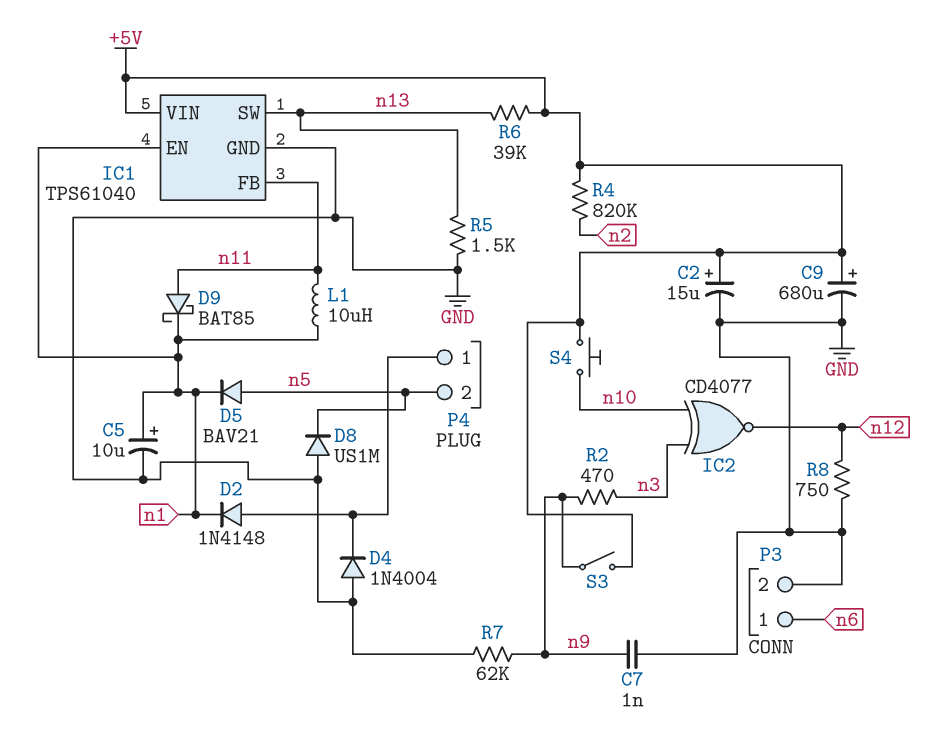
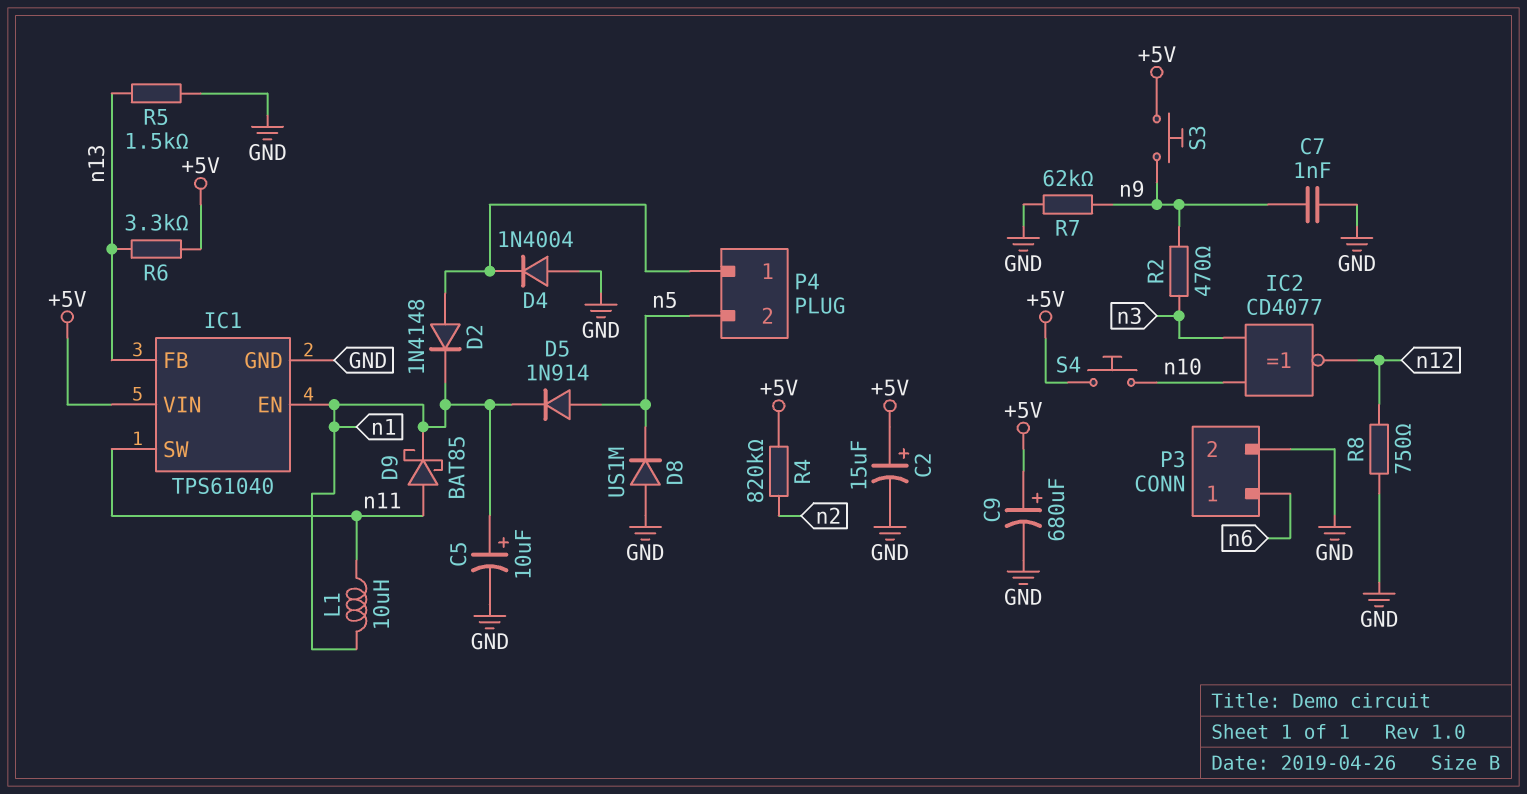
D5: diode BAV21 (A n5, K n1) -> diode 1N914 (A n5, K n1)
IC1 pin FB: n11 -> n13
IC1 pin SW: n13 -> n11
R6: 39k (+5V, n13) -> 3.3k (+5V, n13)
S3: switch (+5V, n9) -> button (+5V, n9)

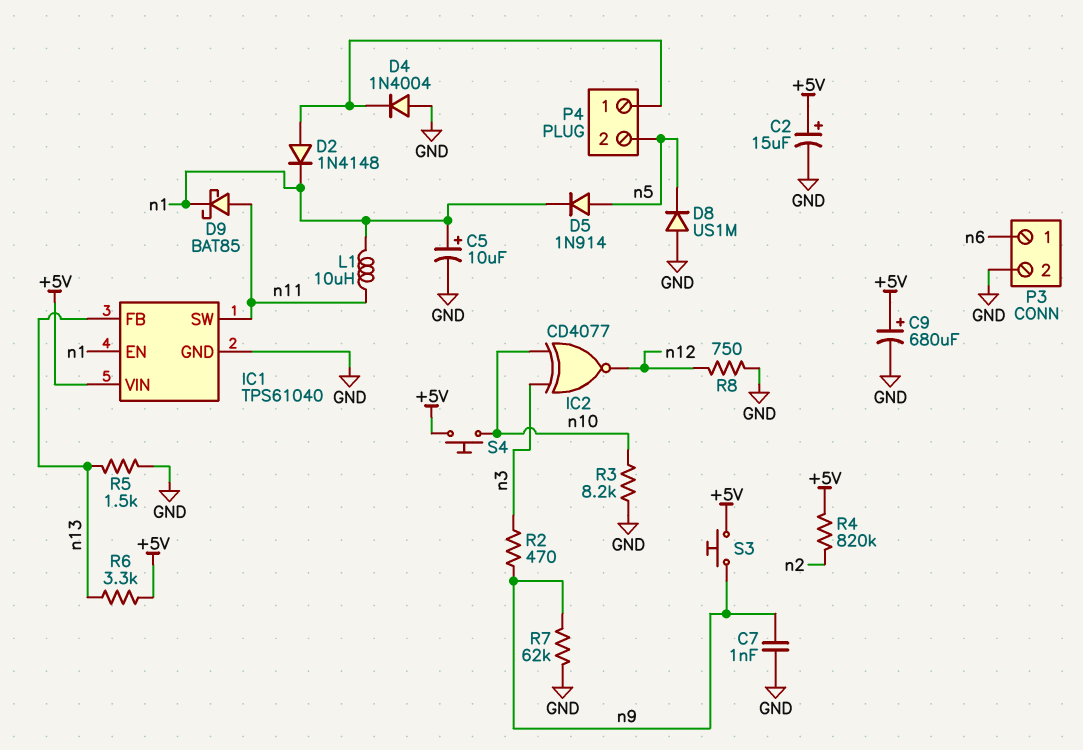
R3: none -> 8.2k (GND, n10)

